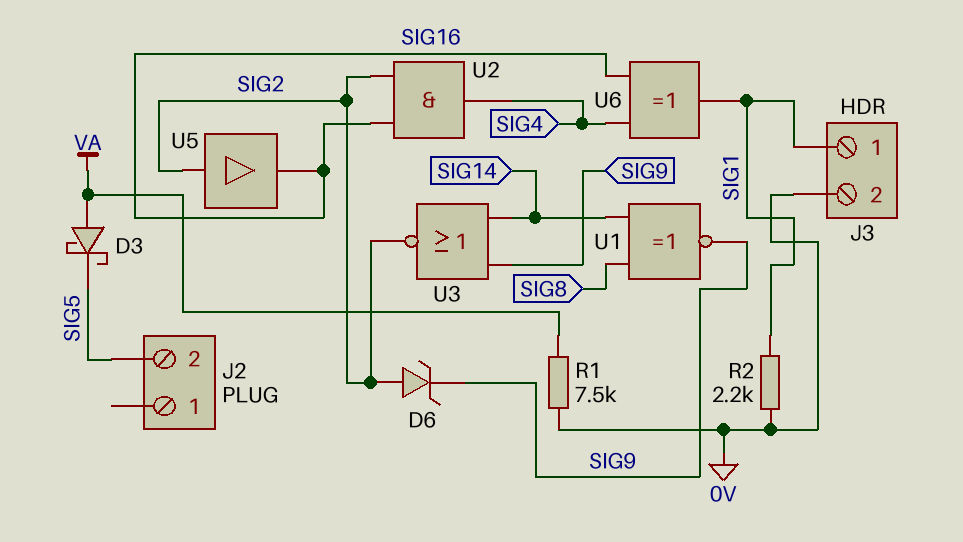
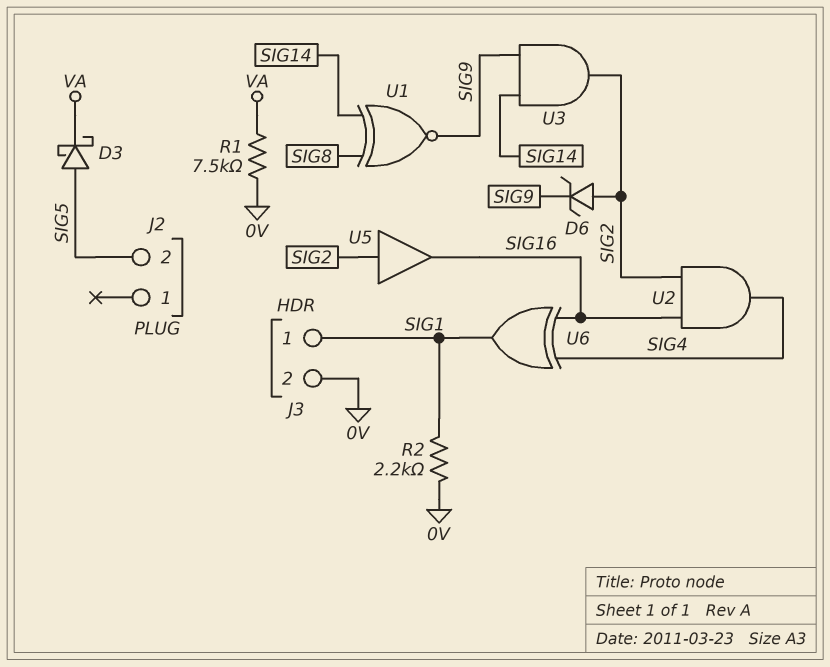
D3: schottky (A VA, K SIG5) -> schottky (A SIG5, K VA)
U3: NOR (in SIG9, in SIG14, out SIG2) -> AND (in SIG9, in SIG14, out SIG2)

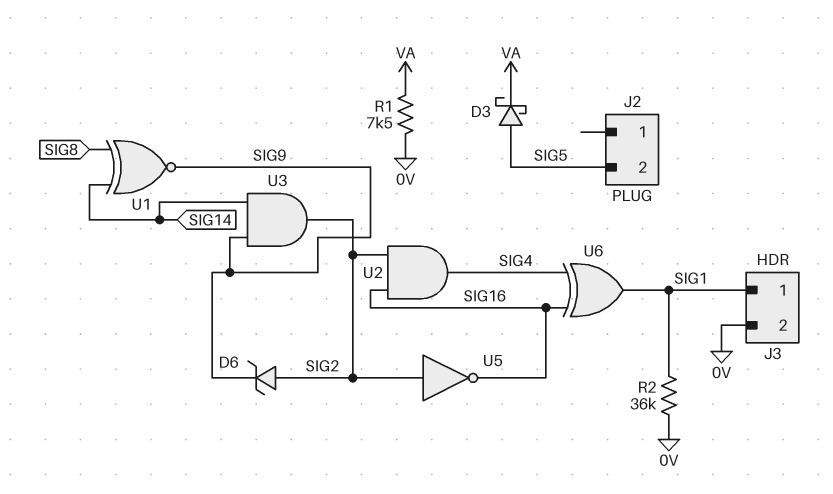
R2: 2.2k (0V, SIG1) -> 36k (0V, SIG1)
U5: buffer (in SIG2, out SIG16) -> NOT (in SIG2, out SIG16)

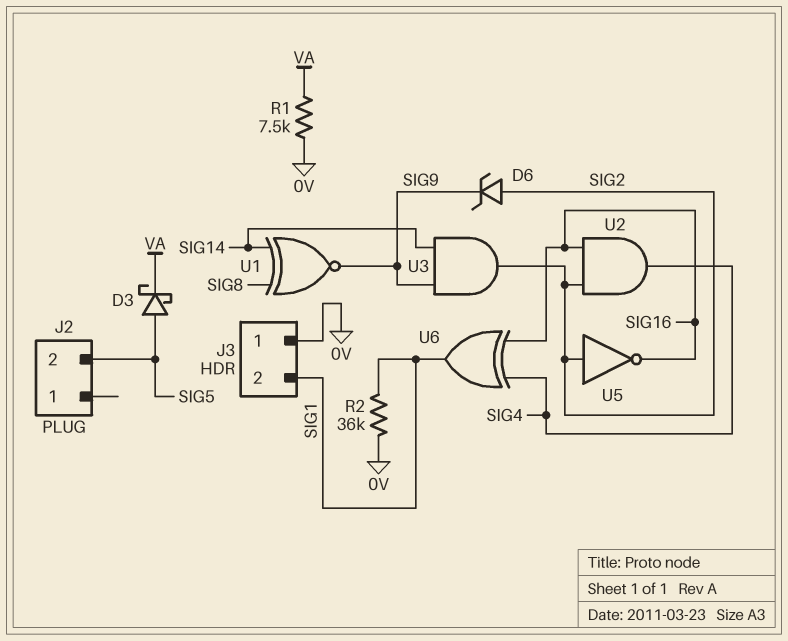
J3 pin 1: SIG1 -> 0V
J3 pin 2: 0V -> SIG1

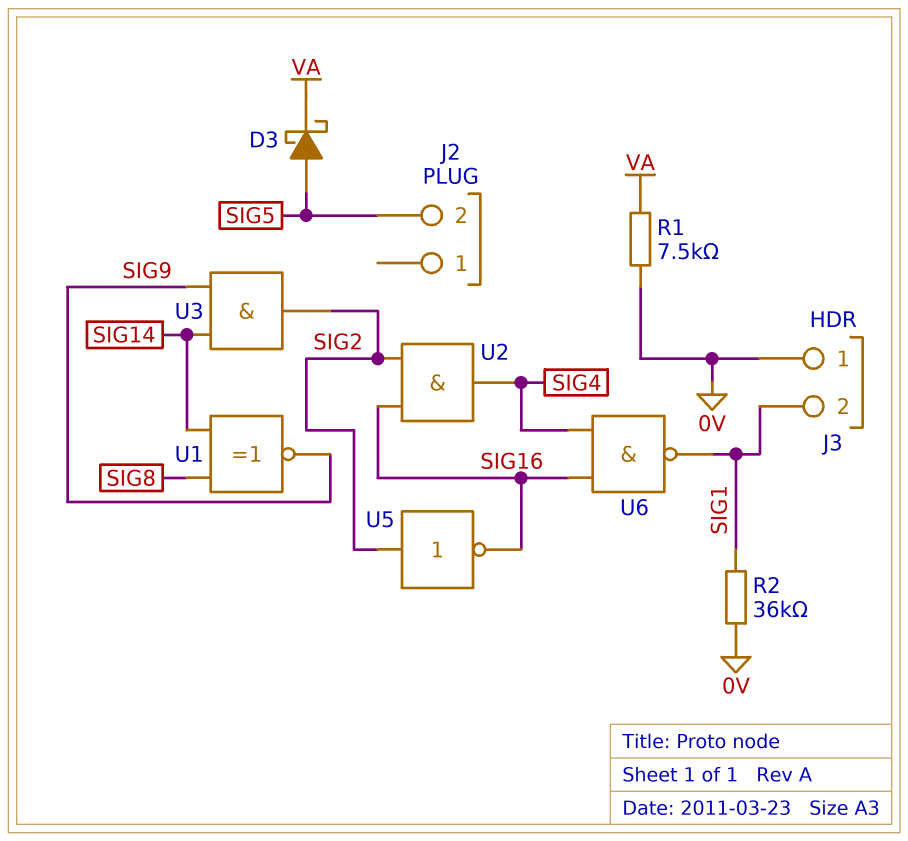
D6: zener (A SIG2, K SIG9) -> none
U6: XOR (in SIG4, in SIG16, out SIG1) -> NAND (in SIG4, in SIG16, out SIG1)

